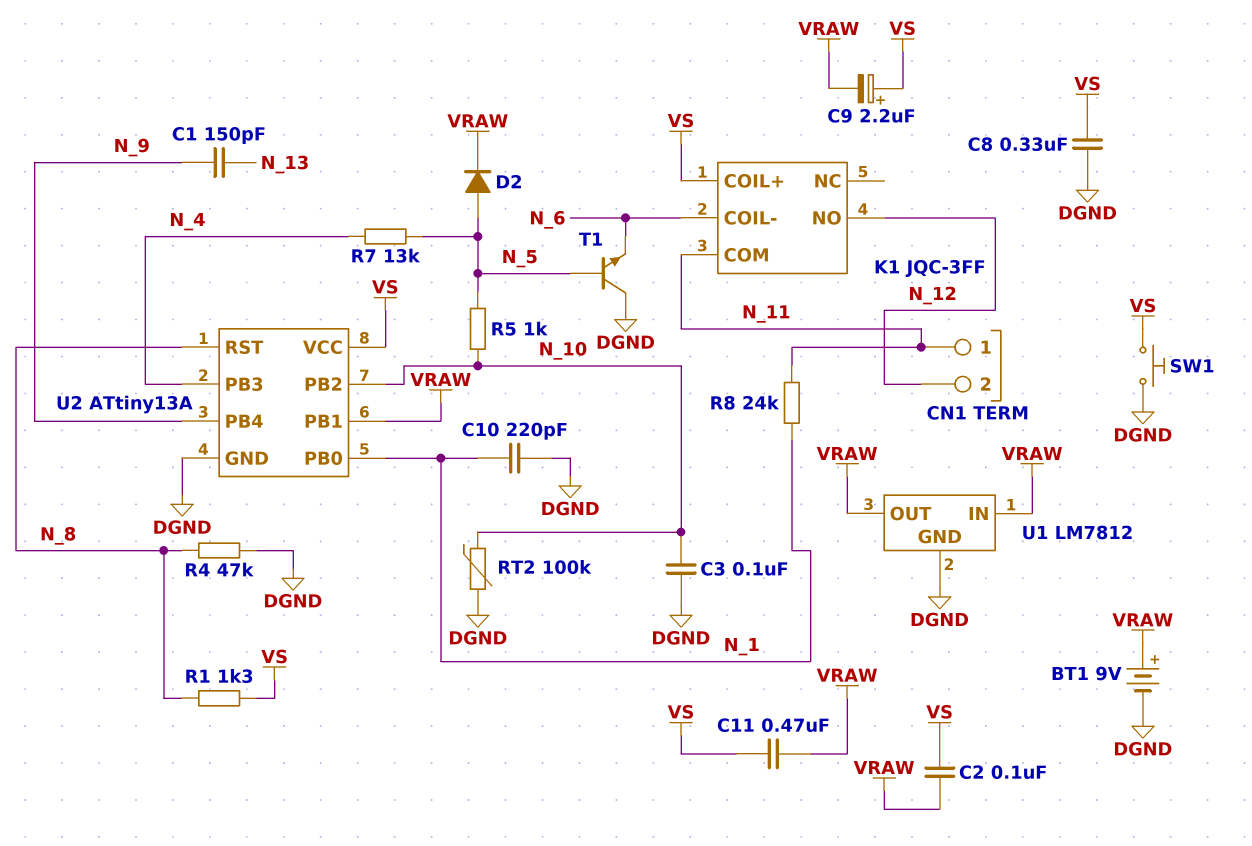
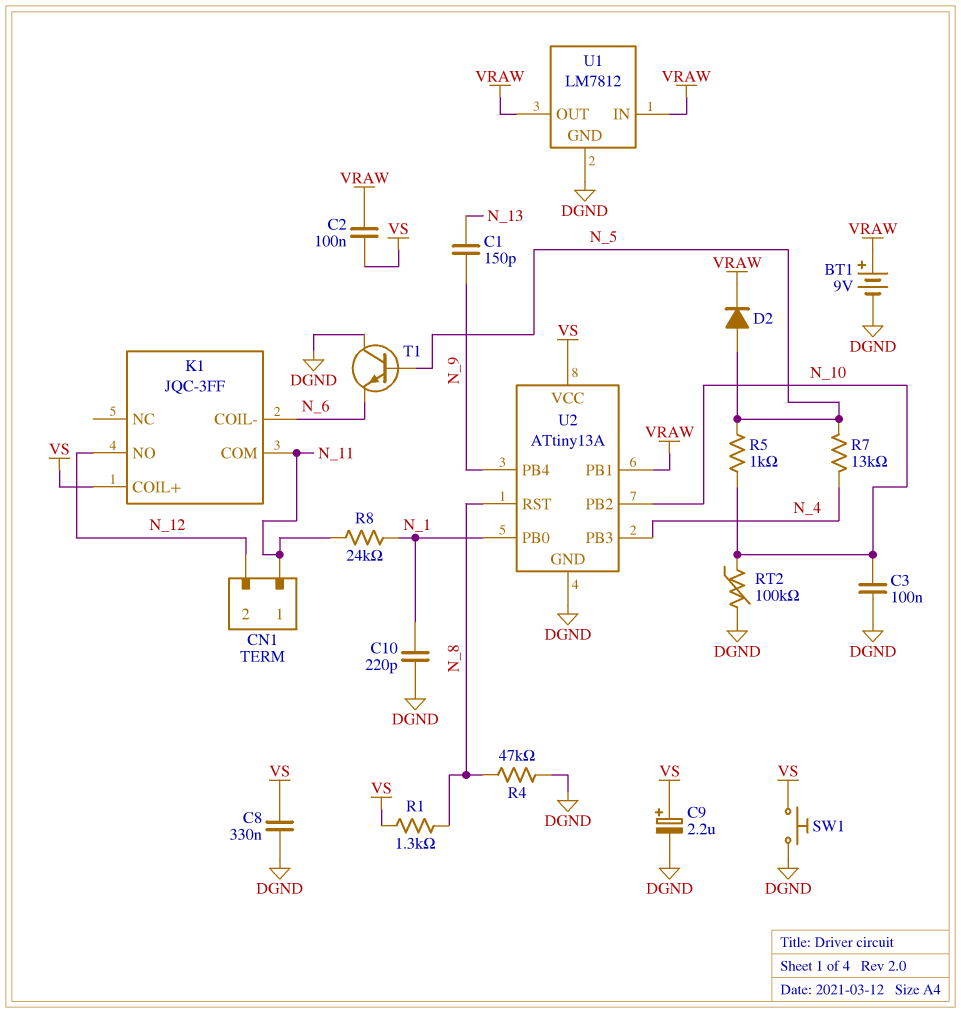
C9: 2.2uF (plus VS, minus VRAW) -> 2.2uF (plus VS, minus DGND)
C11: 470nF (VRAW, VS) -> none

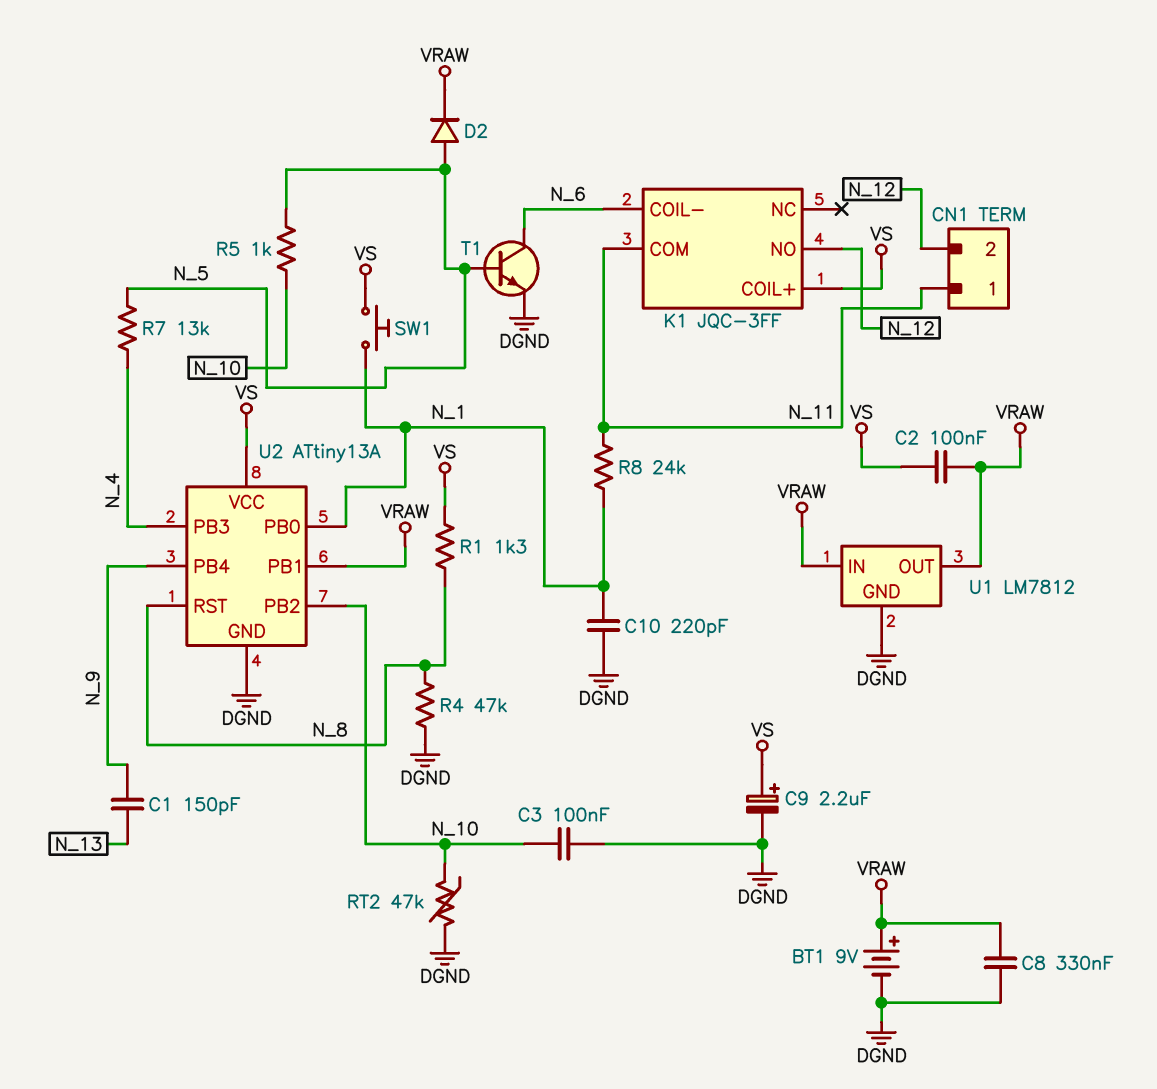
C8: 330nF (DGND, VS) -> 330nF (DGND, VRAW)
RT2: 100k (DGND, N_10) -> 47k (DGND, N_10)
SW1: button (DGND, VS) -> button (N_1, VS)
T1: NPN (B N_5, C DGND, E N_6) -> NPN (B N_5, C N_6, E DGND)

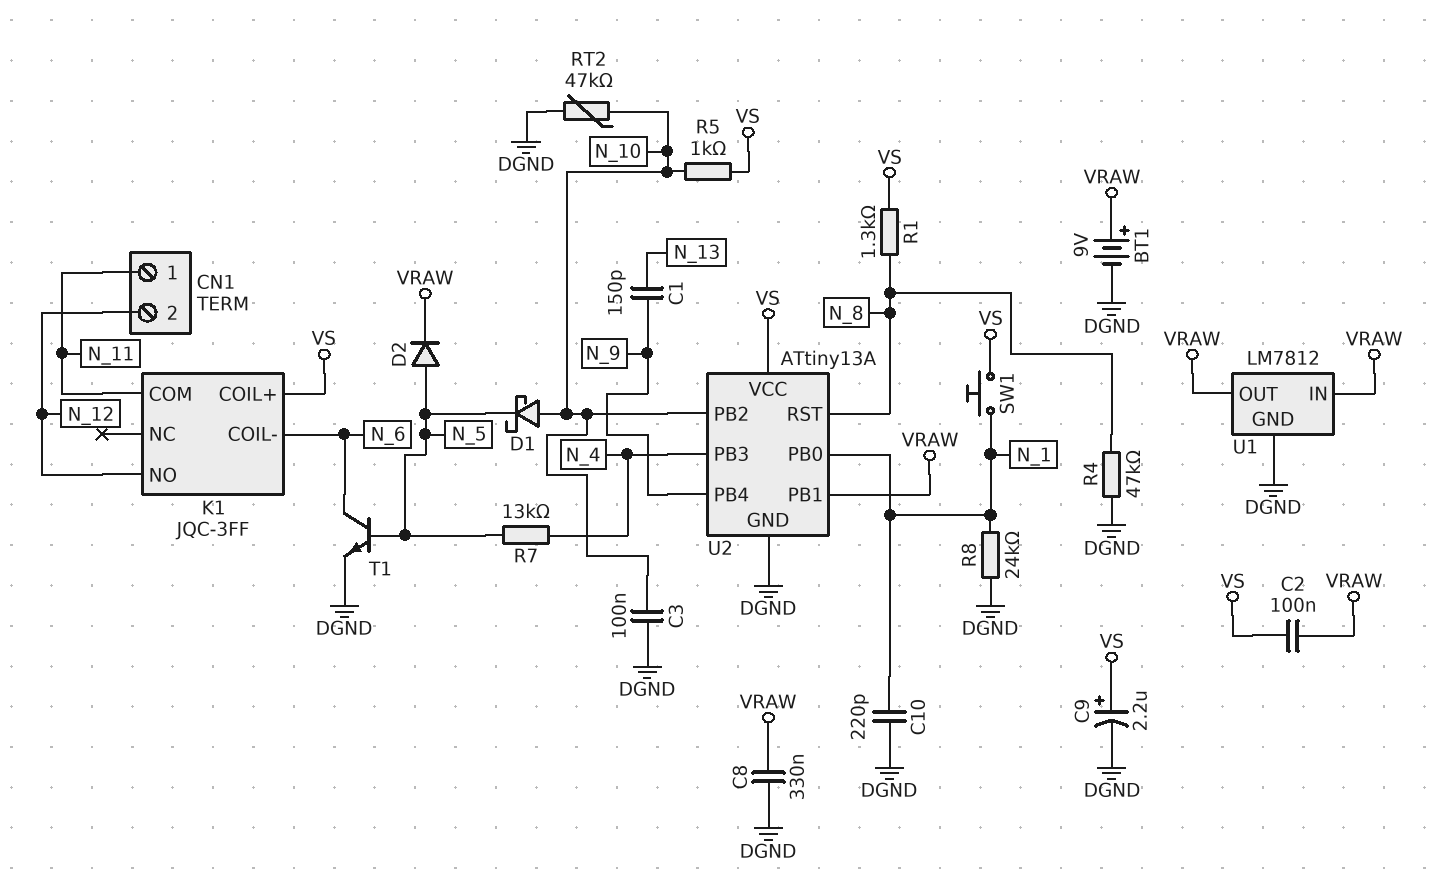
D1: none -> schottky (A N_10, K N_5)
R5: 1k (N_5, N_10) -> 1k (N_10, VS)
R8: 24k (N_1, N_11) -> 24k (DGND, N_1)

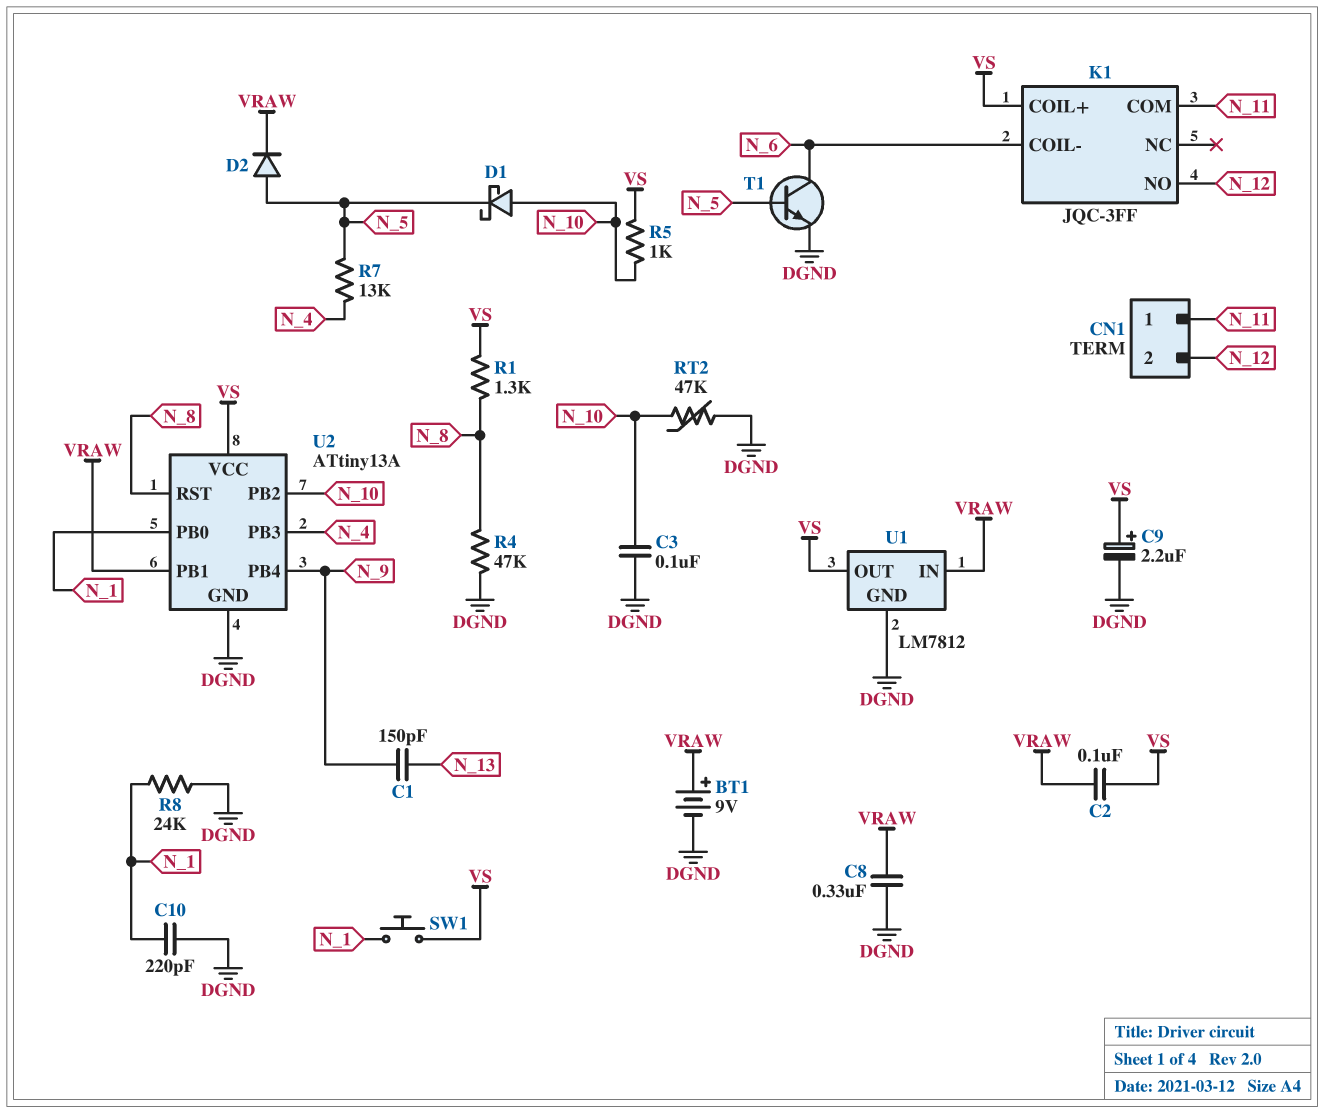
U1 pin OUT: VRAW -> VS

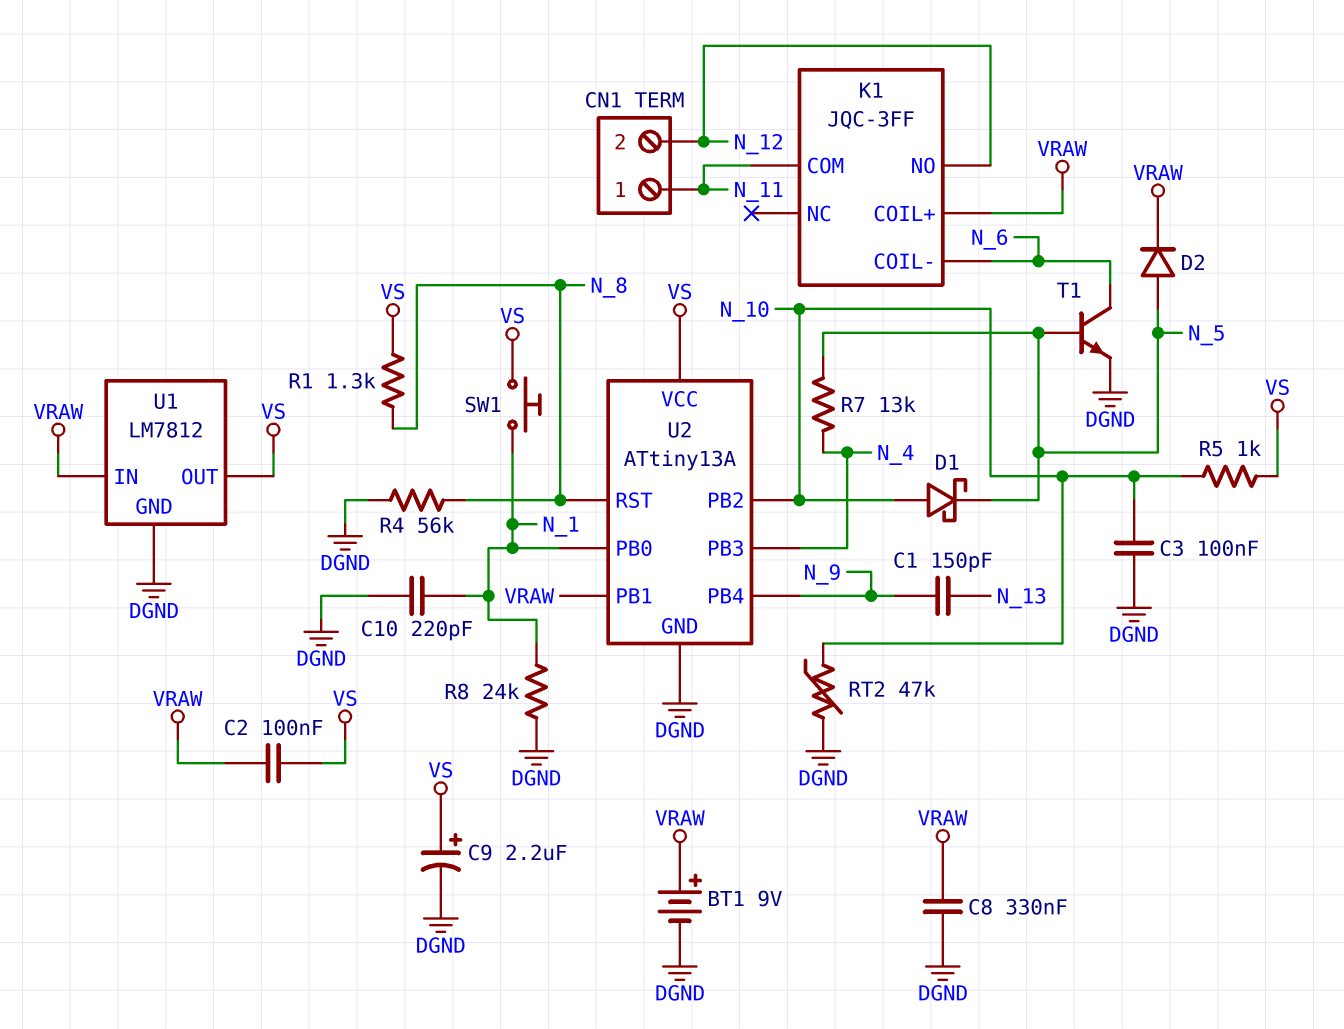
K1 pin COIL+: VS -> VRAW
R4: 47k (DGND, N_8) -> 56k (DGND, N_8)

